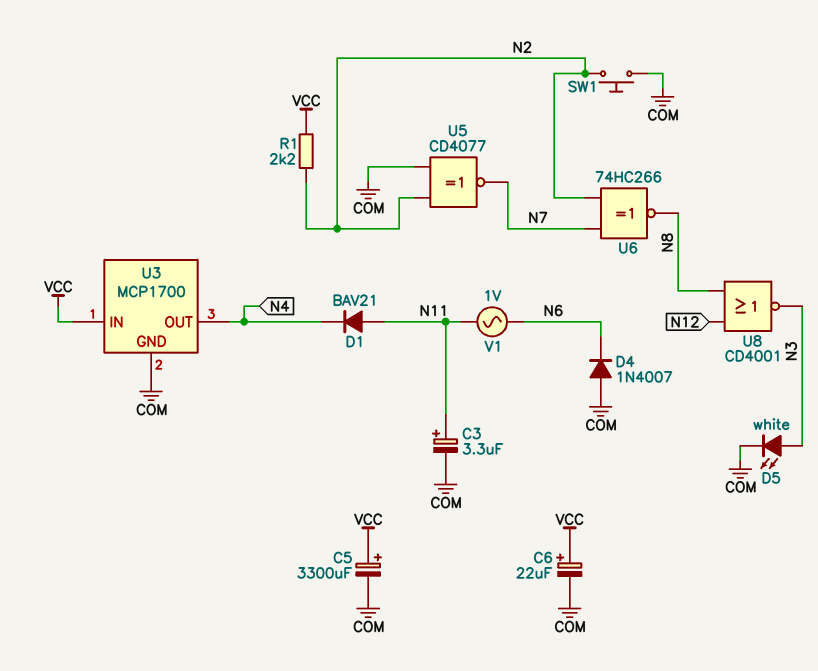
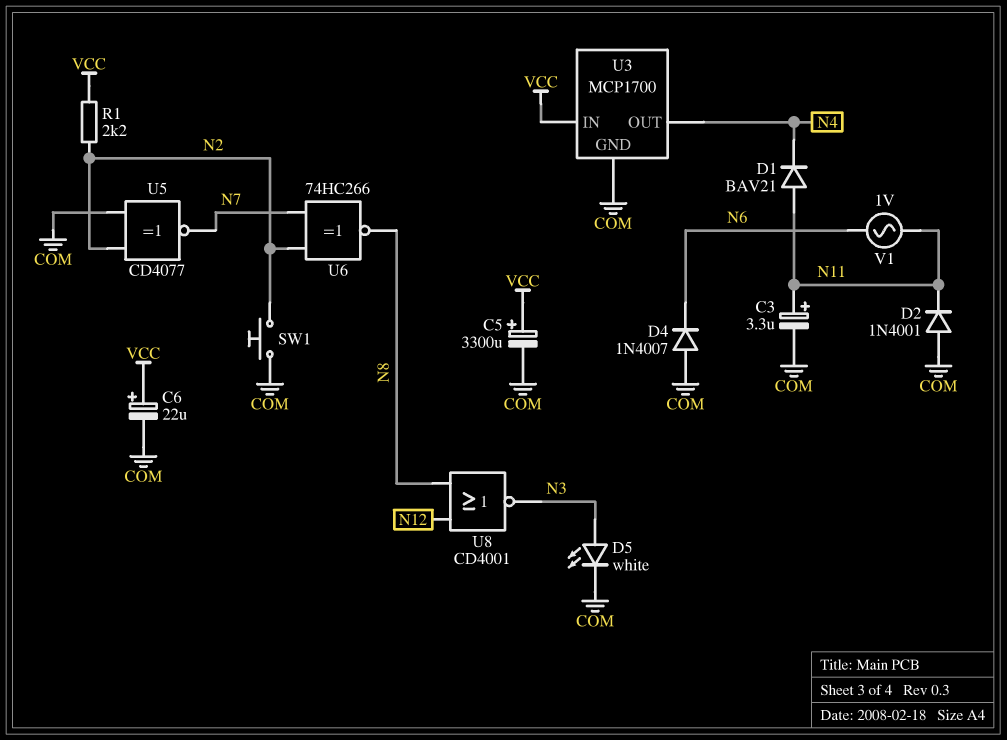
D2: none -> diode 1N4001 (A COM, K N11)

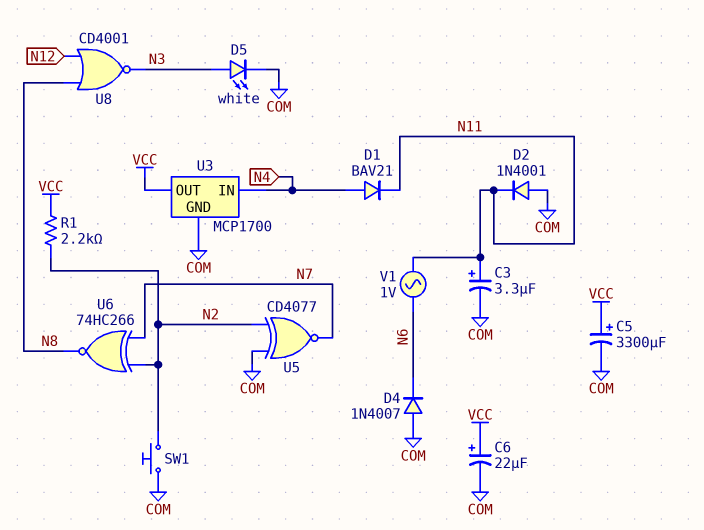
D1: diode BAV21 (A N11, K N4) -> diode BAV21 (A N4, K N11)
U3 pin IN: VCC -> N4
U3 pin OUT: N4 -> VCC

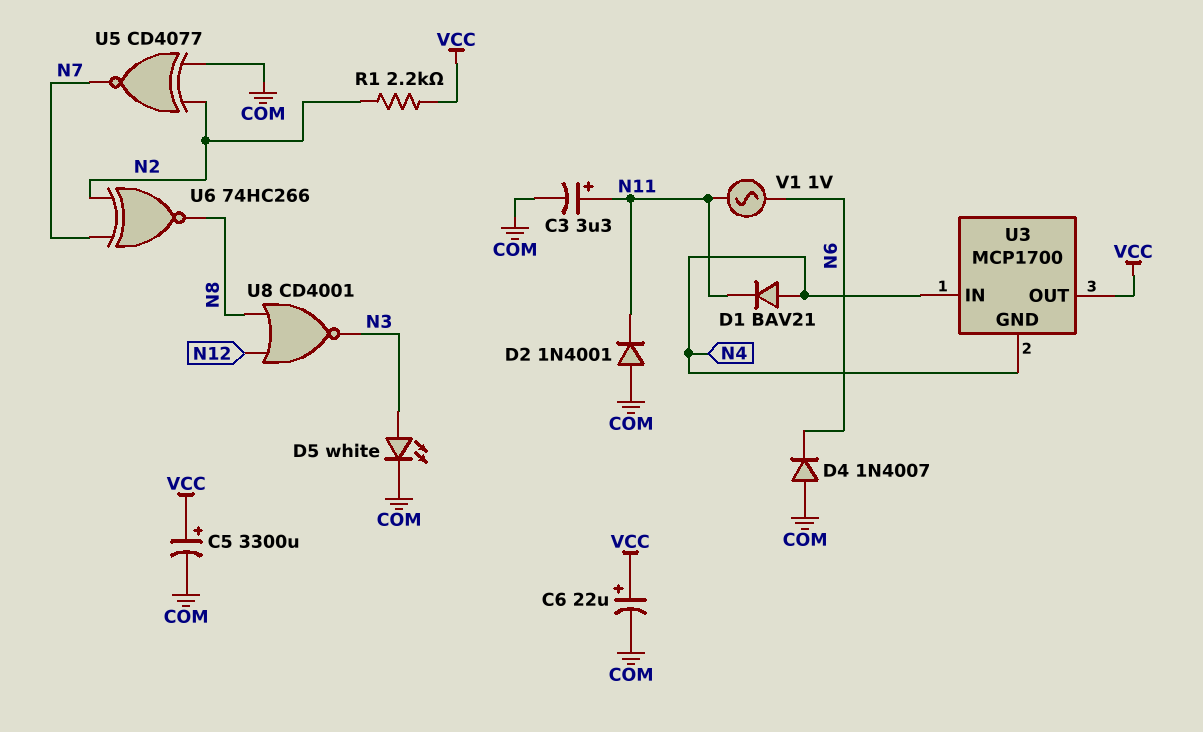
SW1: button (COM, N2) -> none
U3 pin GND: COM -> N4

